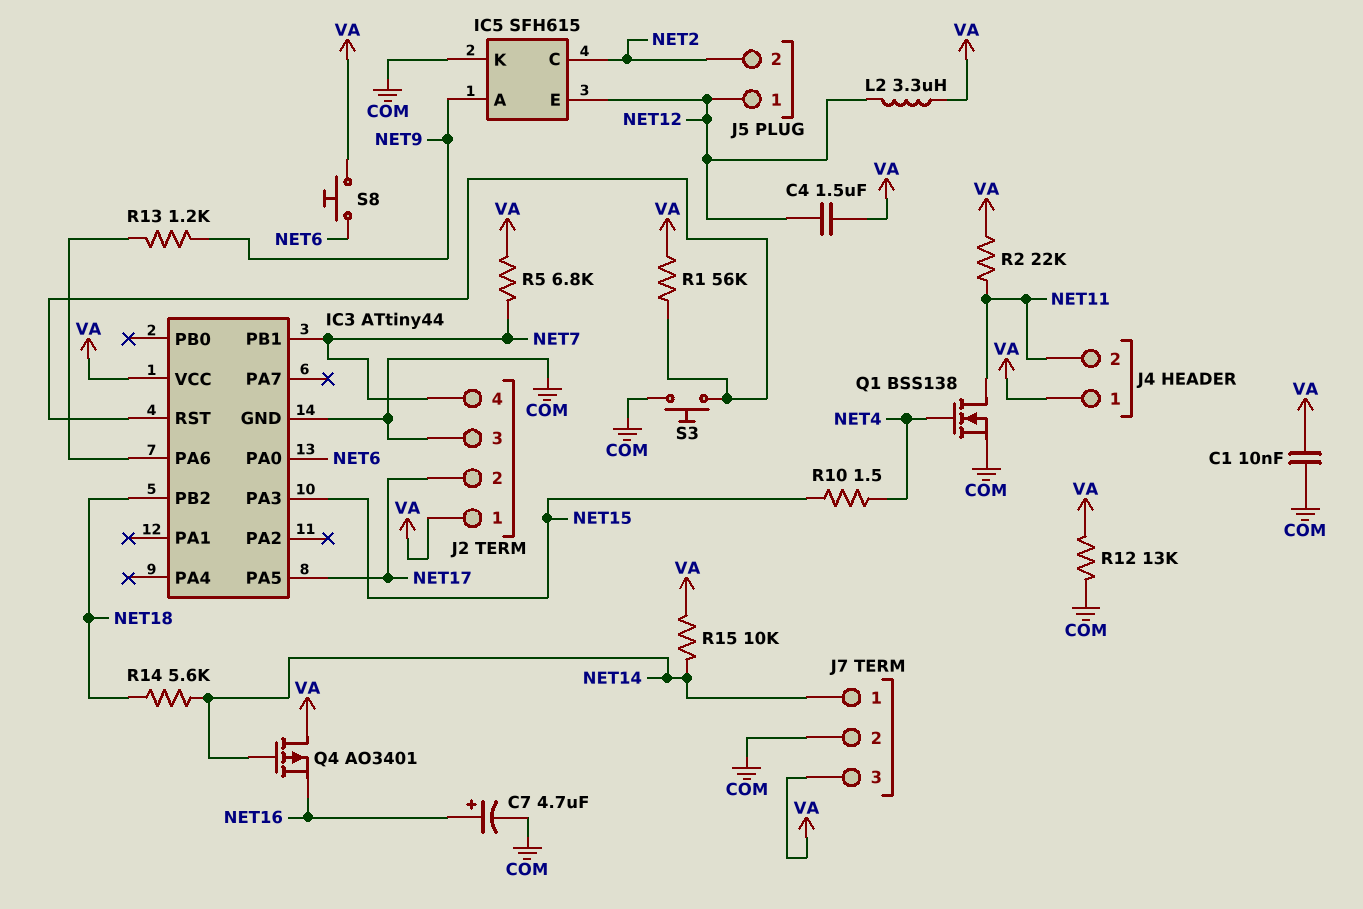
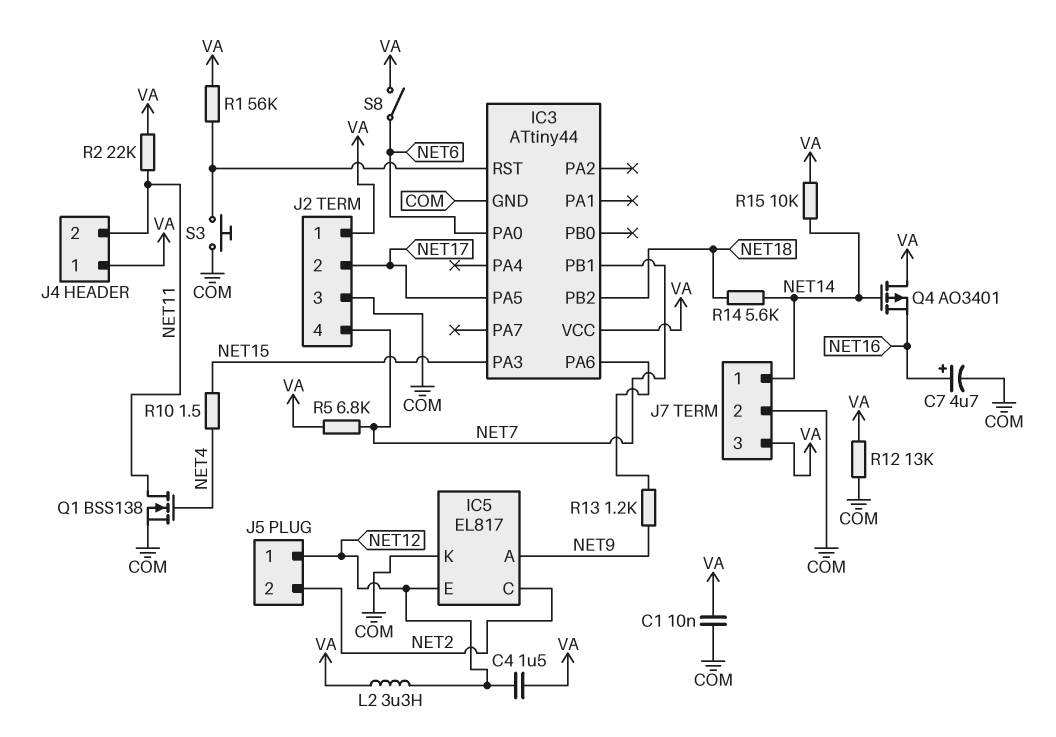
IC5: SFH615 -> EL817
S8: button (NET6, VA) -> switch (NET6, VA)

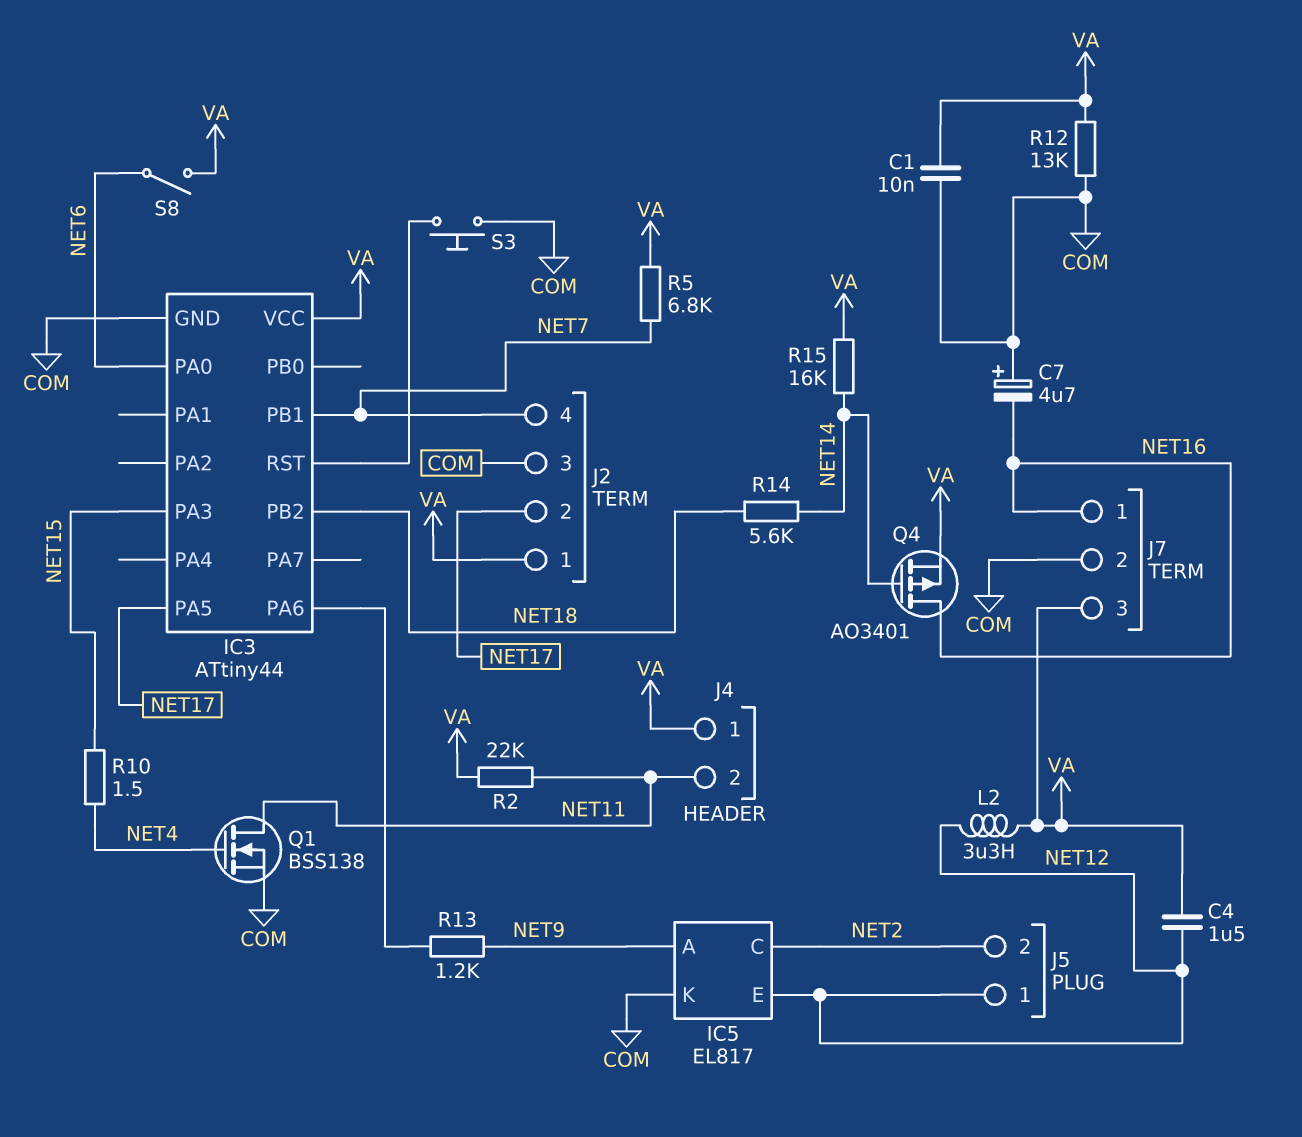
C7: 4.7uF (plus NET16, minus COM) -> 4.7uF (plus COM, minus NET16)
J7 pin 1: NET14 -> NET16
Q4: PMOS AO3401 (G NET14, D VA, S NET16) -> PMOS AO3401 (G NET14, D NET16, S VA)
R1: 56k (IC3/RST, VA) -> none
R15: 10k (NET14, VA) -> 16k (NET14, VA)

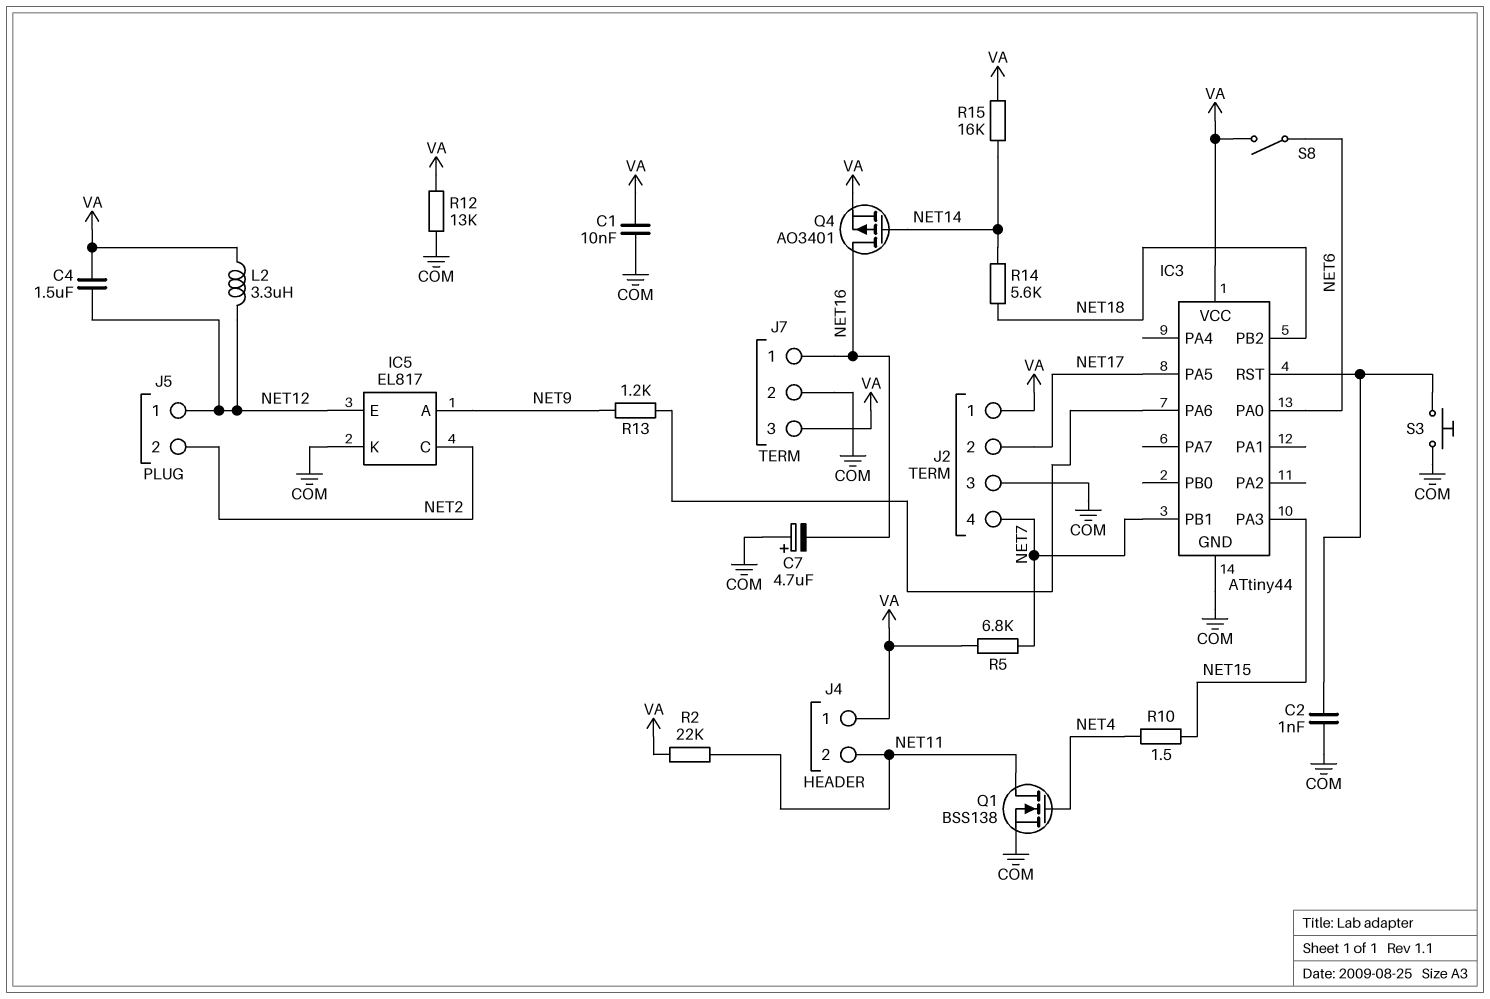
C2: none -> 1nF (COM, IC3/RST)

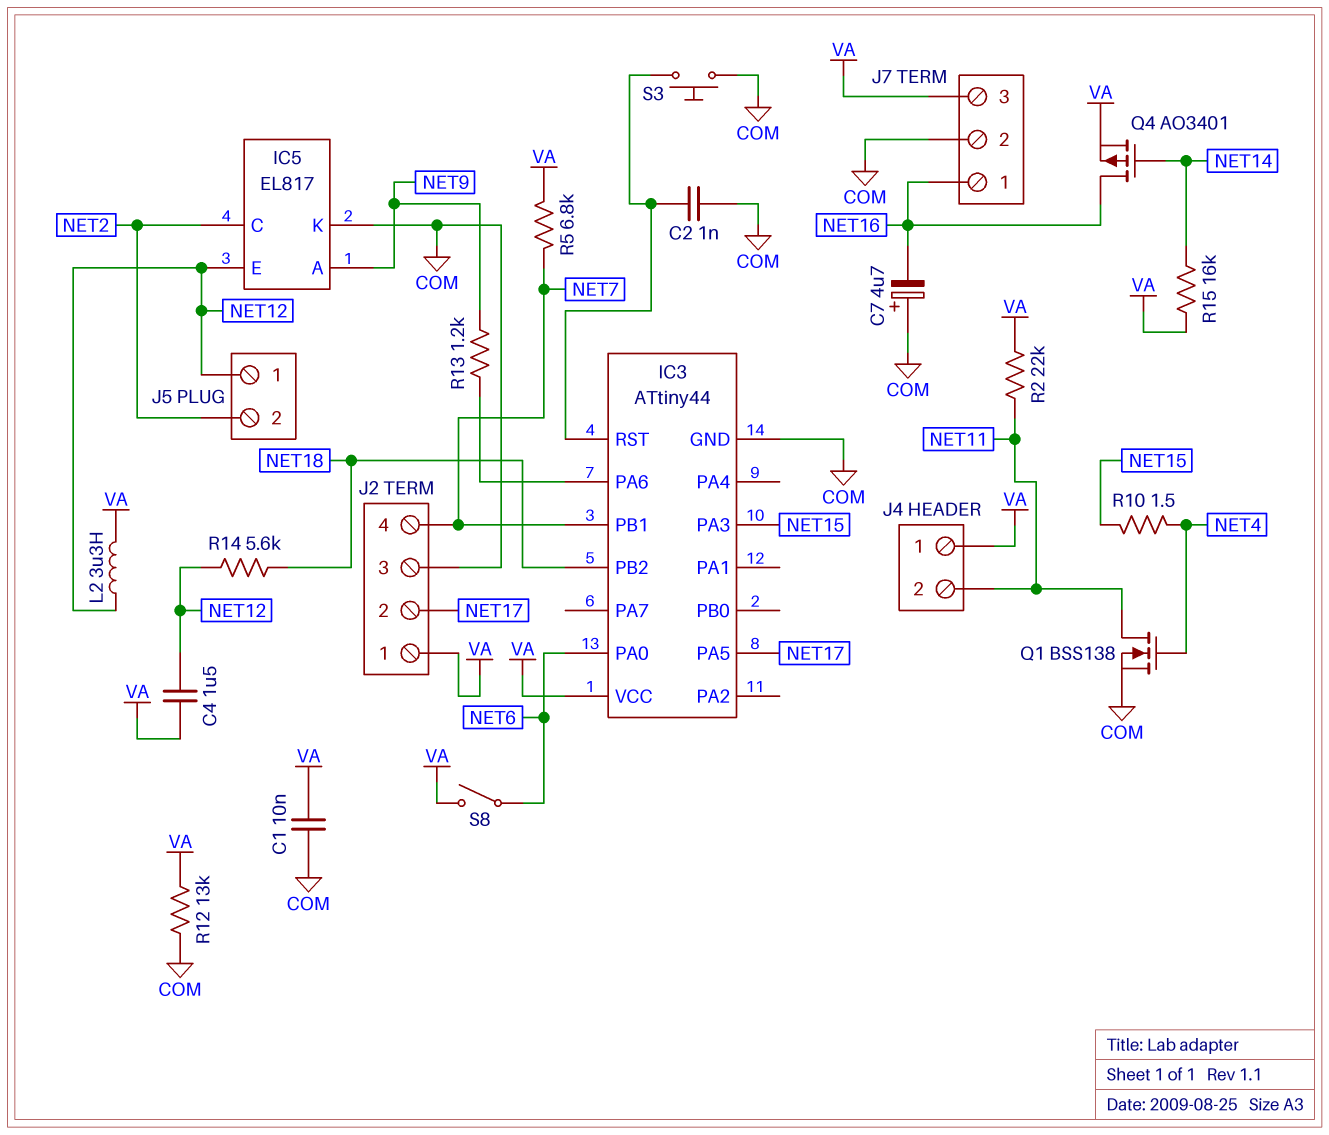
R14: 5.6k (NET14, NET18) -> 5.6k (NET12, NET18)

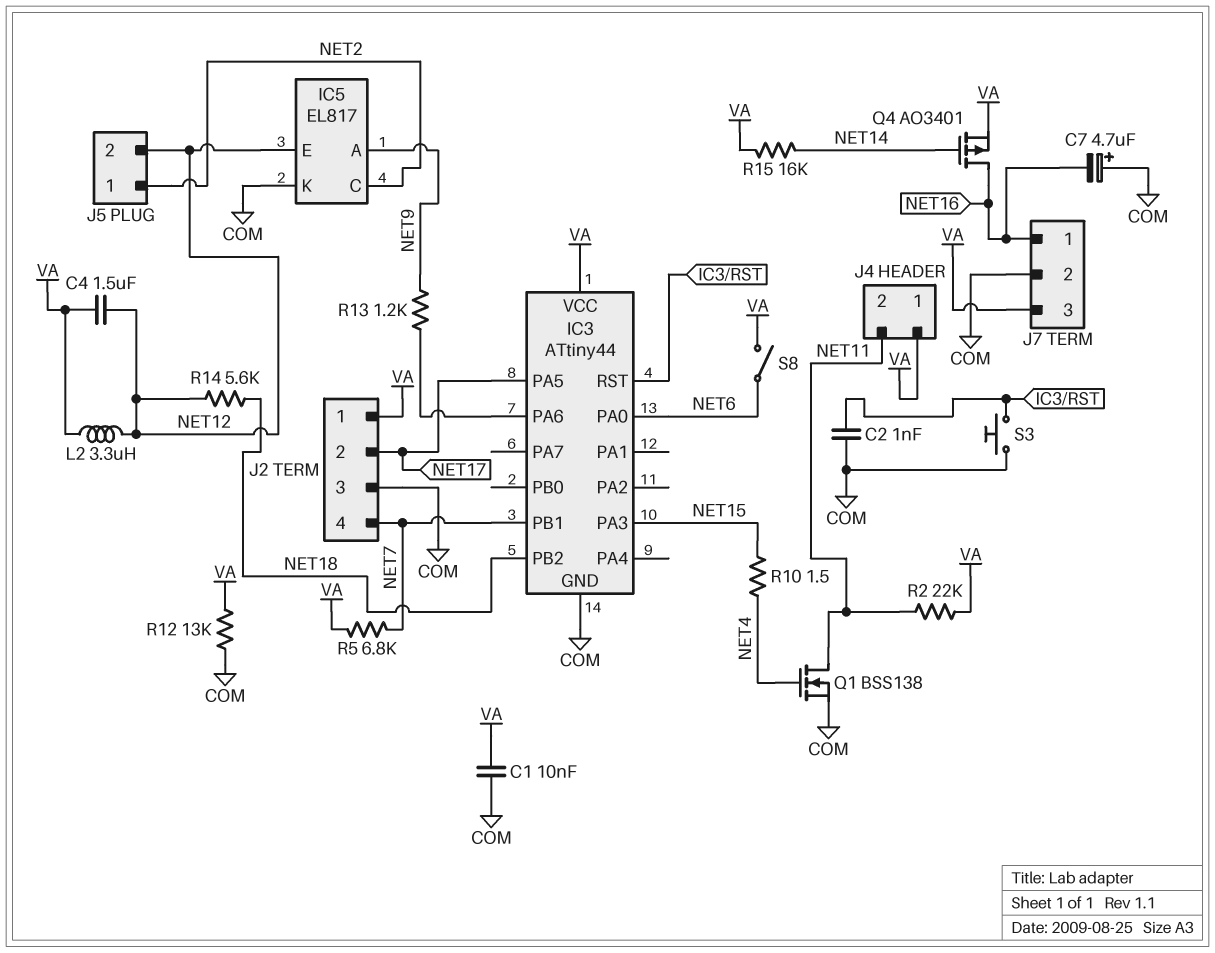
J5 pin 1: NET12 -> NET2
J5 pin 2: NET2 -> NET12

